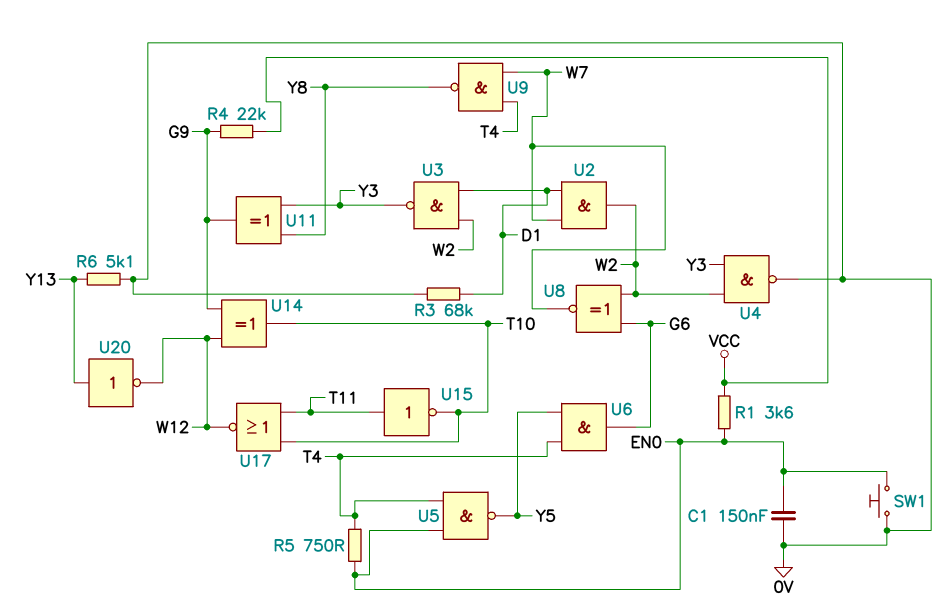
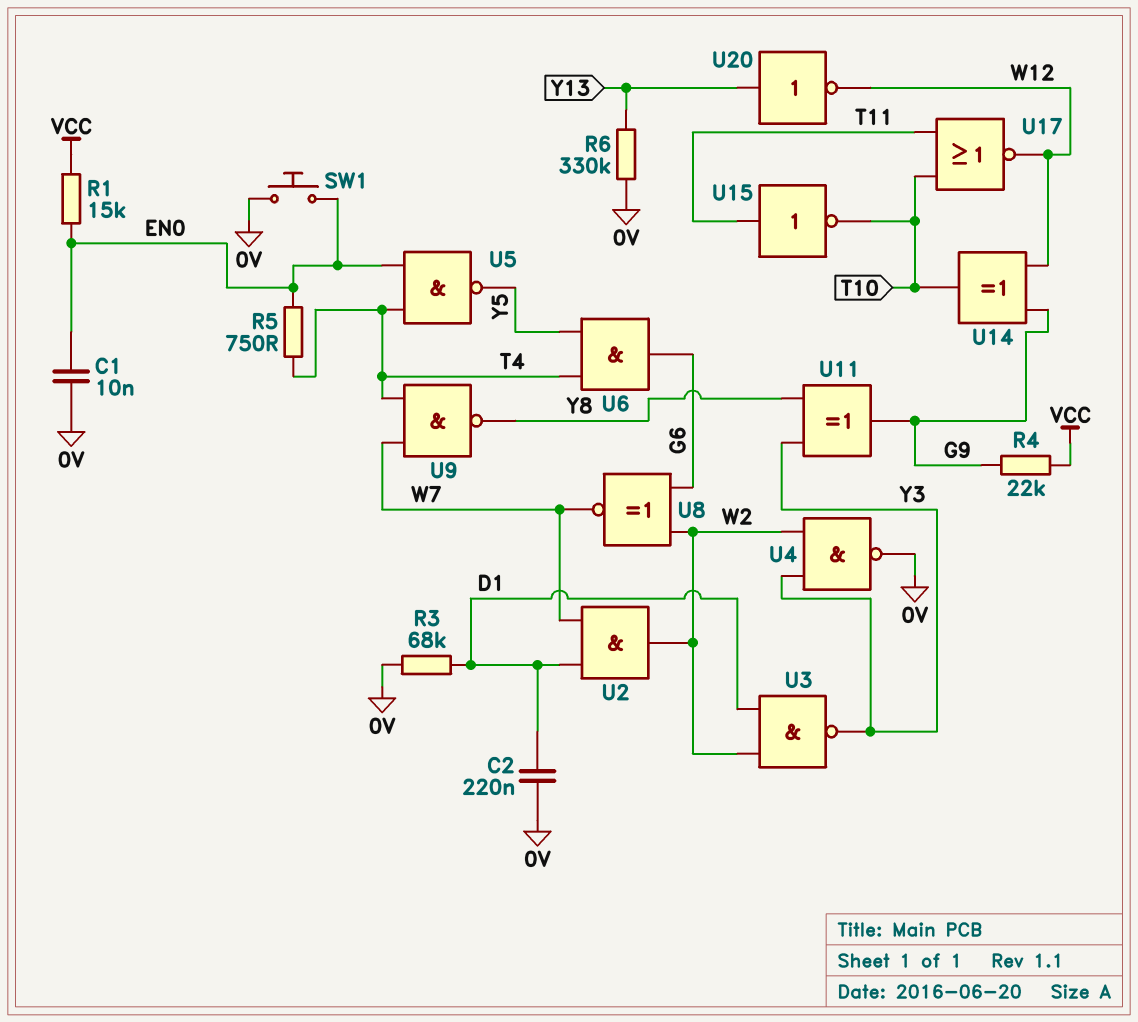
C1: 150nF (0V, EN0) -> 10nF (0V, EN0)
C2: none -> 220nF (0V, D1)
R1: 3.6k (EN0, VCC) -> 15k (EN0, VCC)
R6: 5.1k (0V, Y13) -> 330k (0V, Y13)

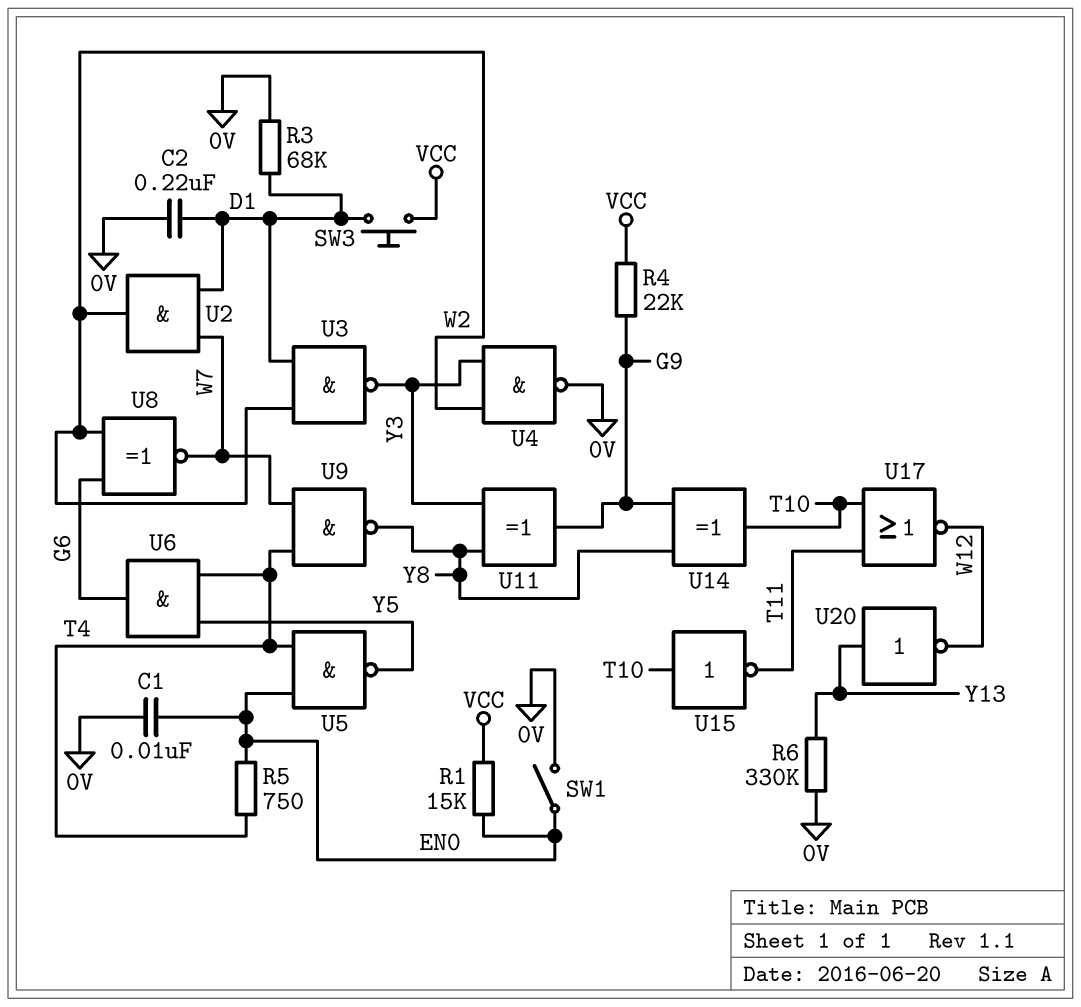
SW1: button (0V, EN0) -> switch (0V, EN0)
SW3: none -> button (D1, VCC)
U14: XOR (in G9, in W12, out T10) -> XOR (in G9, in Y8, out T10)
U15: NOT (in T11, out T10) -> NOT (in T10, out T11)

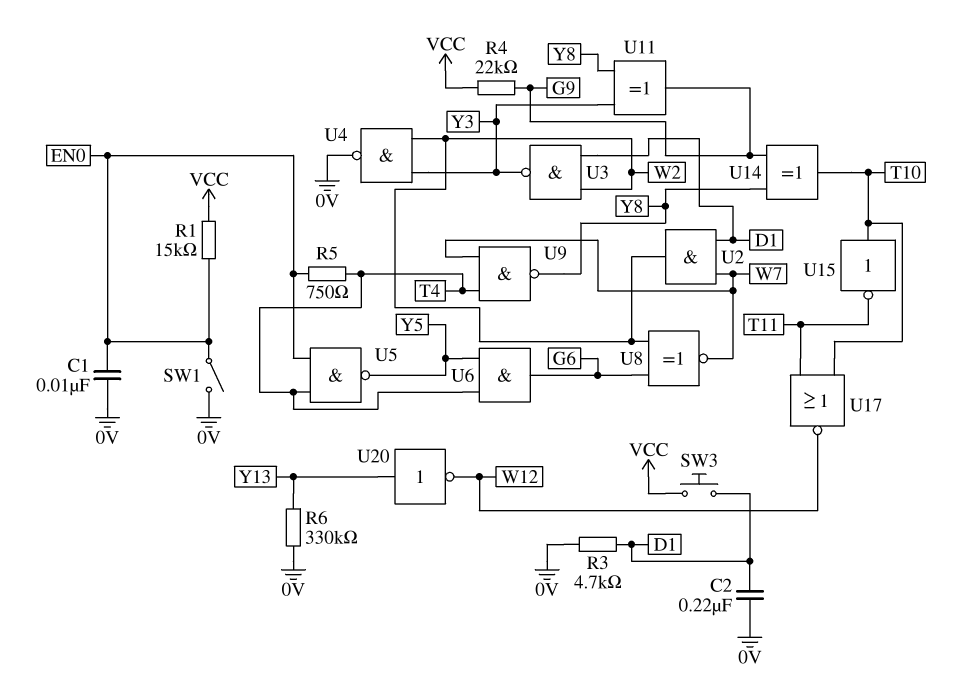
R3: 68k (0V, D1) -> 4.7k (0V, D1)

